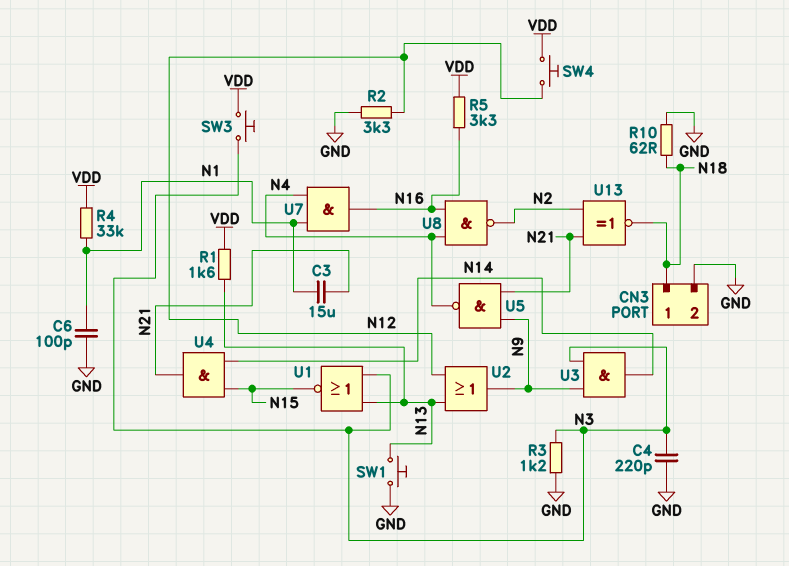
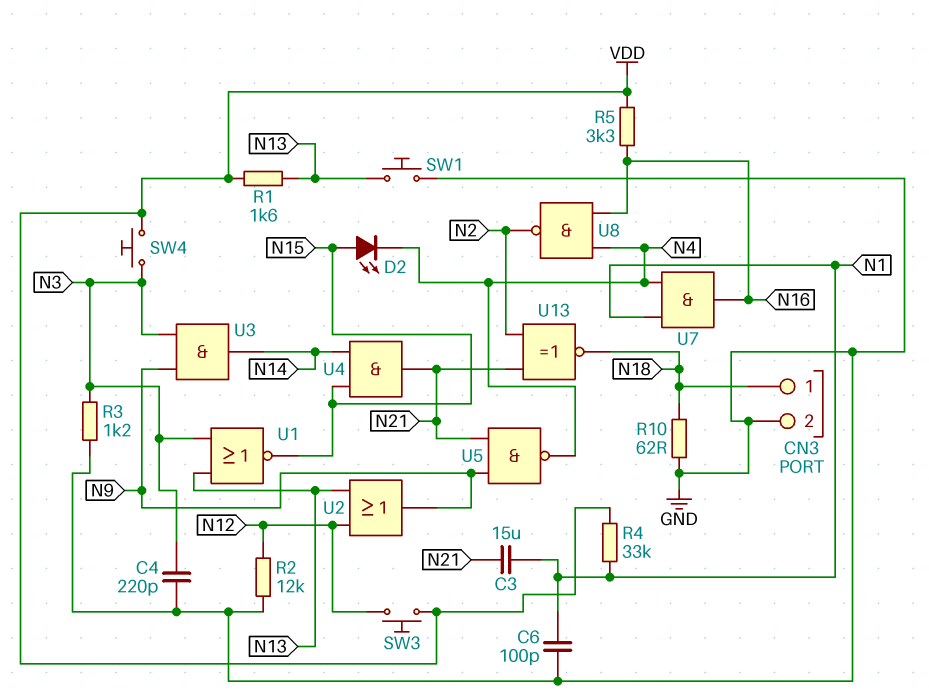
D2: none -> LED (A N15, K N4)
R2: 3.3k (GND, N12) -> 12k (GND, N12)
SW3: button (N3, VDD) -> button (N12, VDD)
SW4: button (N12, VDD) -> button (N3, VDD)

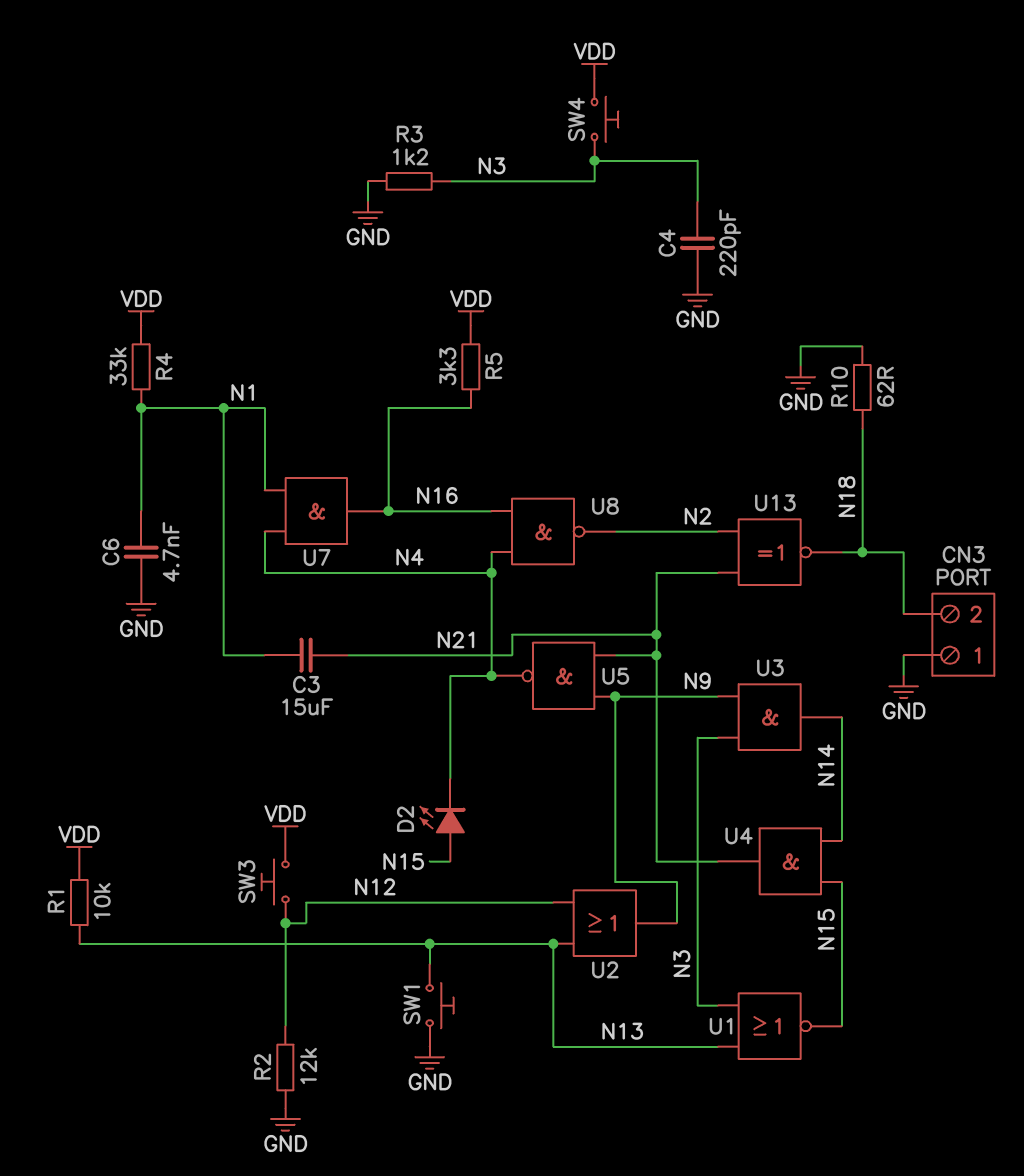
C6: 100pF (GND, N1) -> 4.7nF (GND, N1)
CN3 pin 1: N18 -> GND
CN3 pin 2: GND -> N18
R1: 1.6k (N13, VDD) -> 10k (N13, VDD)

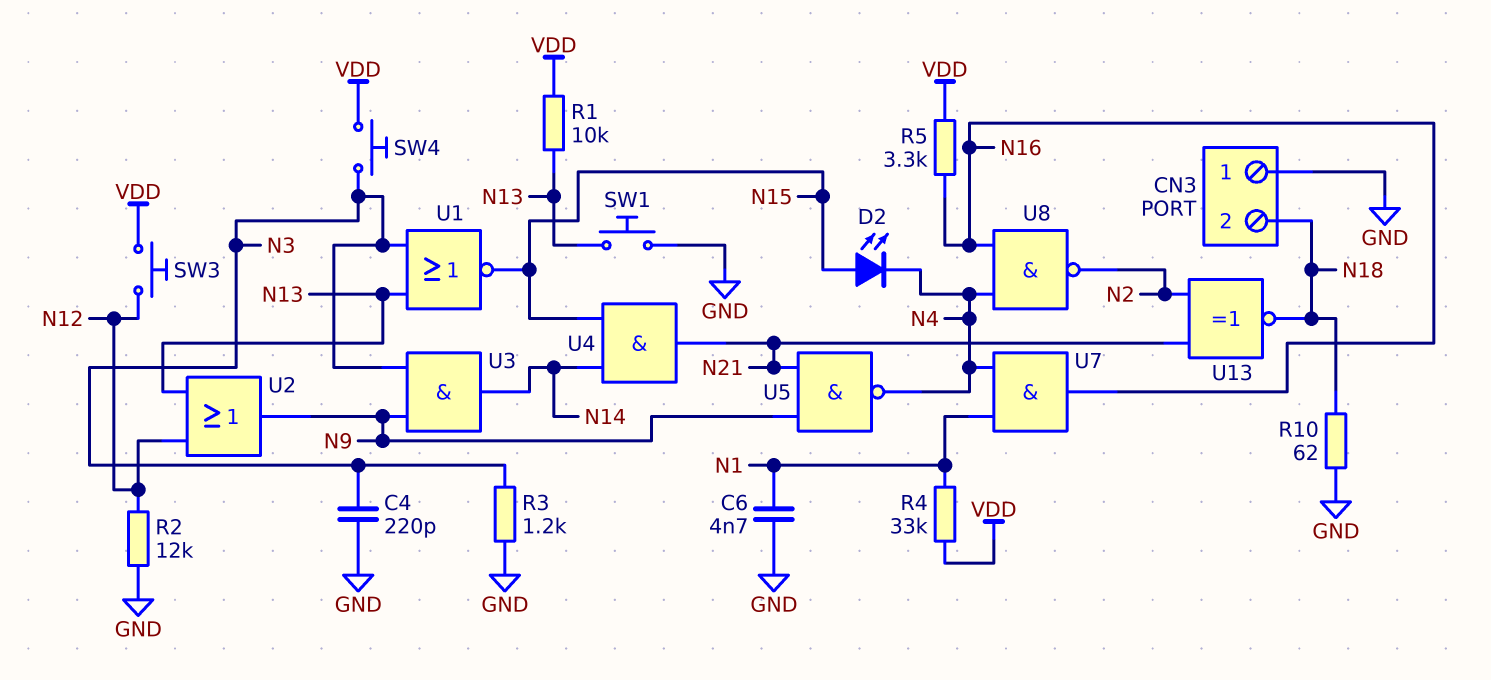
C3: 15uF (N1, N21) -> none

